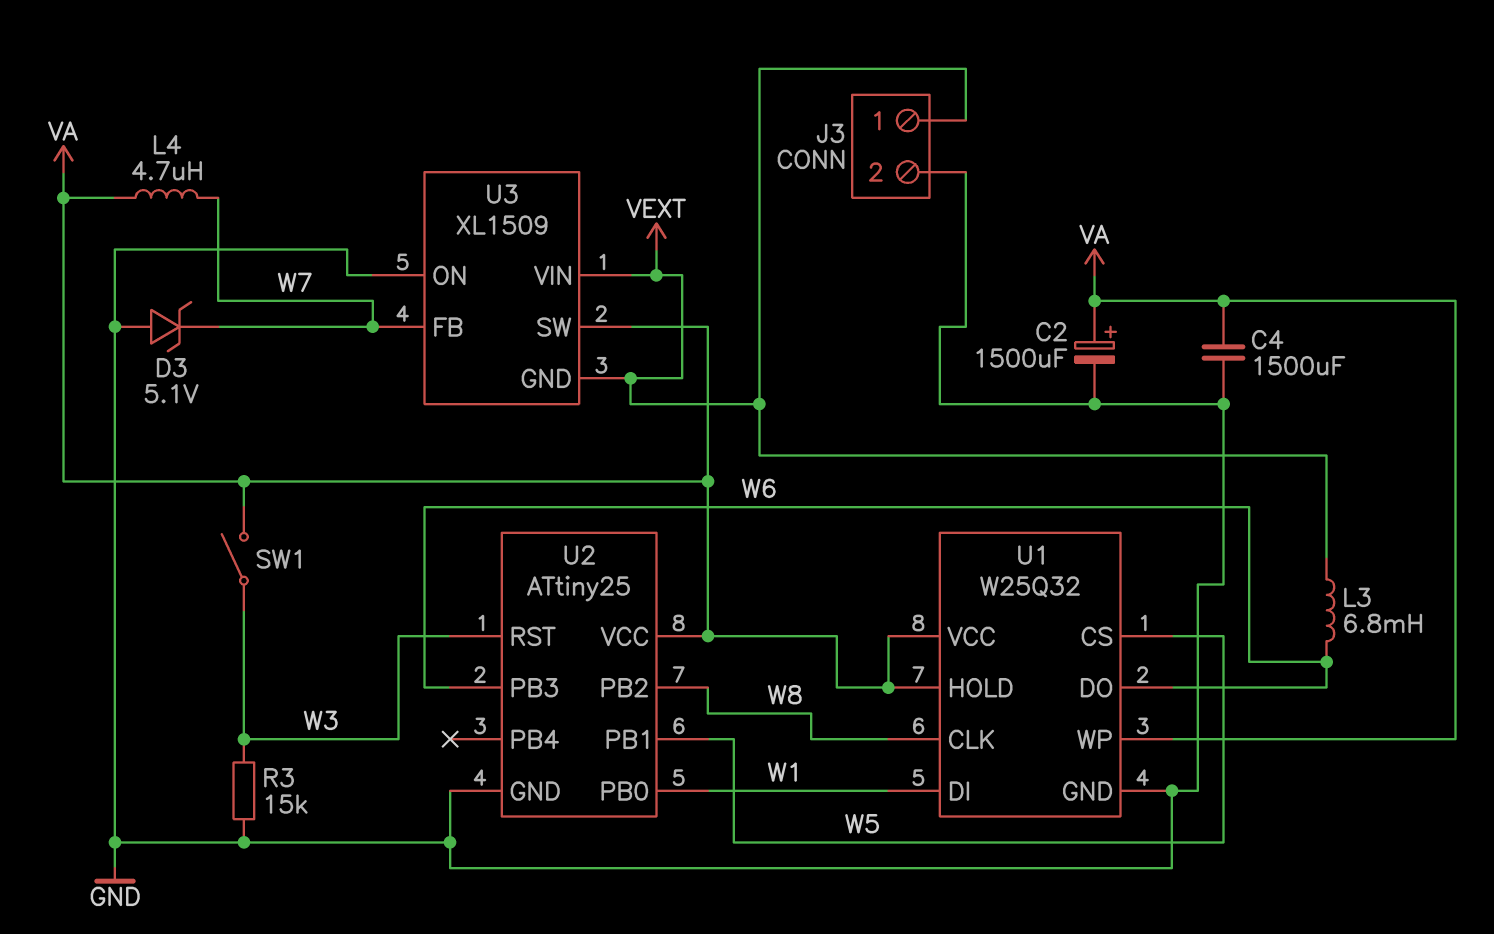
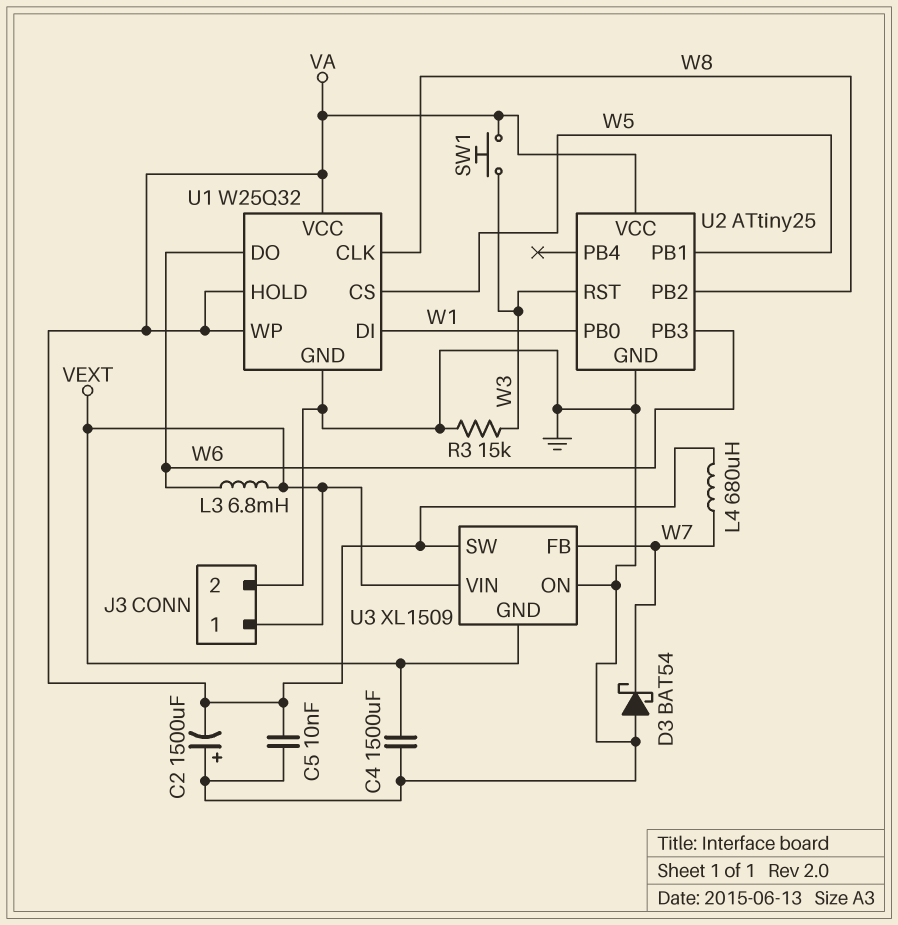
C2: 1500uF (plus VA, minus GND) -> 1500uF (plus GND, minus VA)
C4: 1500uF (GND, VA) -> 1500uF (GND, VEXT)
C5: none -> 10nF (GND, VA)
D3: zener 5.1V (A GND, K W7) -> schottky BAT54 (A GND, K W7)
L4: 4.7uH (VA, W7) -> 680uH (VA, W7)
SW1: switch (VA, W3) -> button (VA, W3)

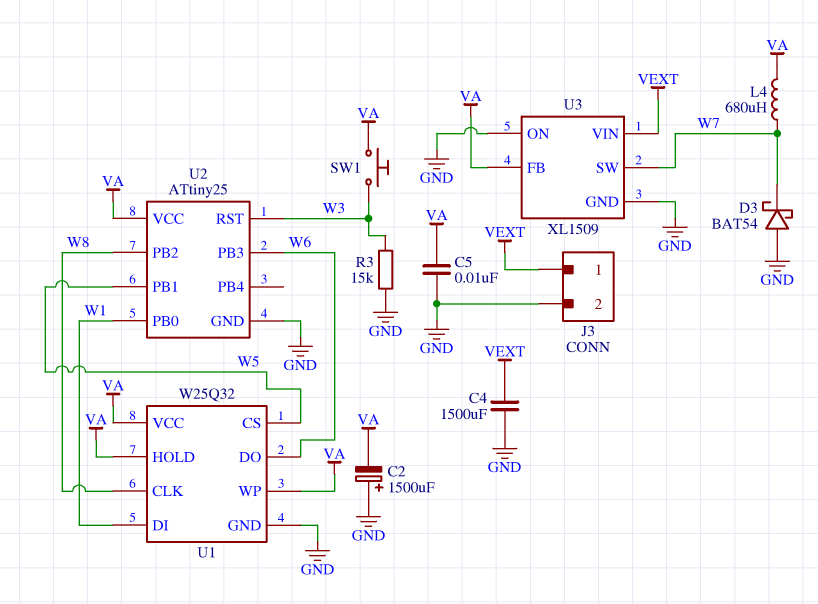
L3: 6.8mH (VEXT, W6) -> none
U3 pin FB: W7 -> VA
U3 pin GND: VEXT -> GND
U3 pin SW: VA -> W7

